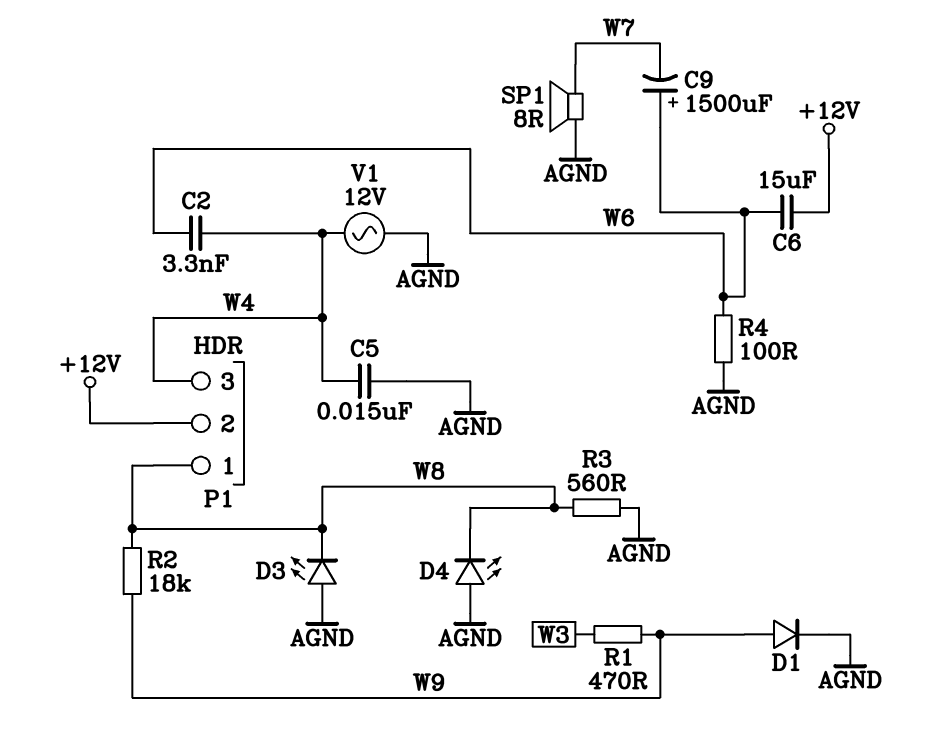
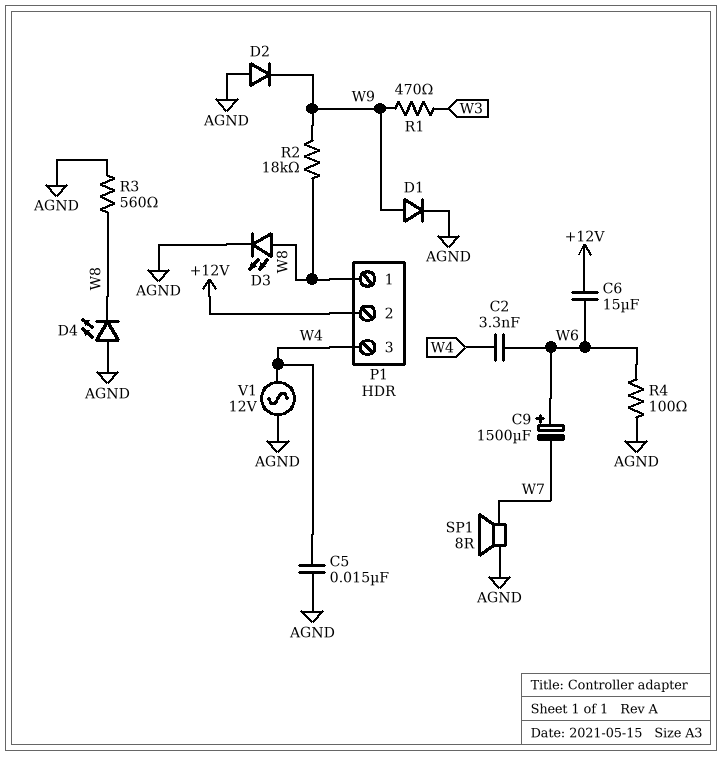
D2: none -> diode (A AGND, K W9)
D3: LED (A AGND, K W8) -> LED (A W8, K AGND)

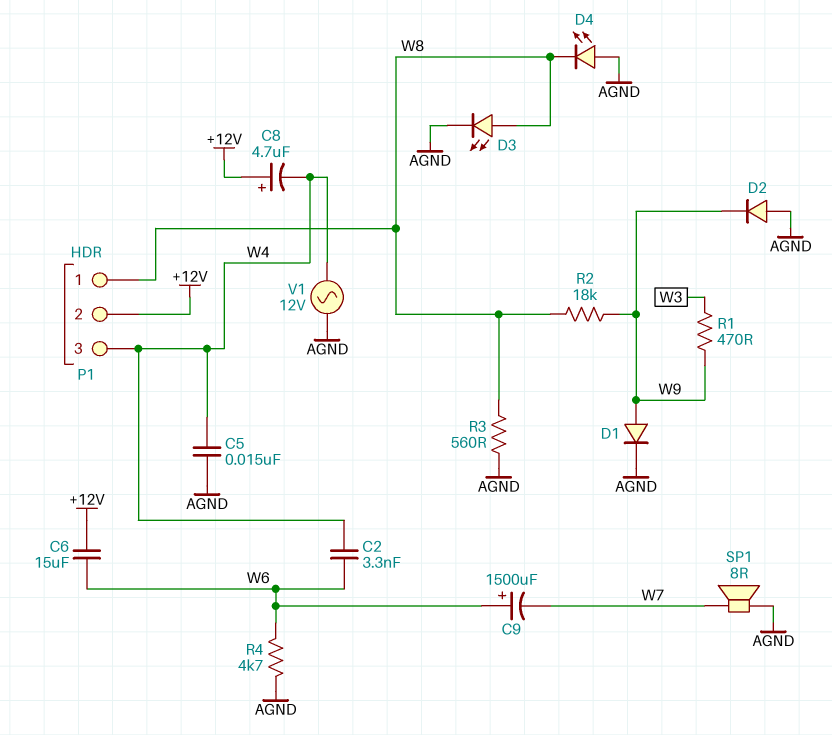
C8: none -> 4.7uF (plus +12V, minus W4)
R4: 100 (AGND, W6) -> 4.7k (AGND, W6)

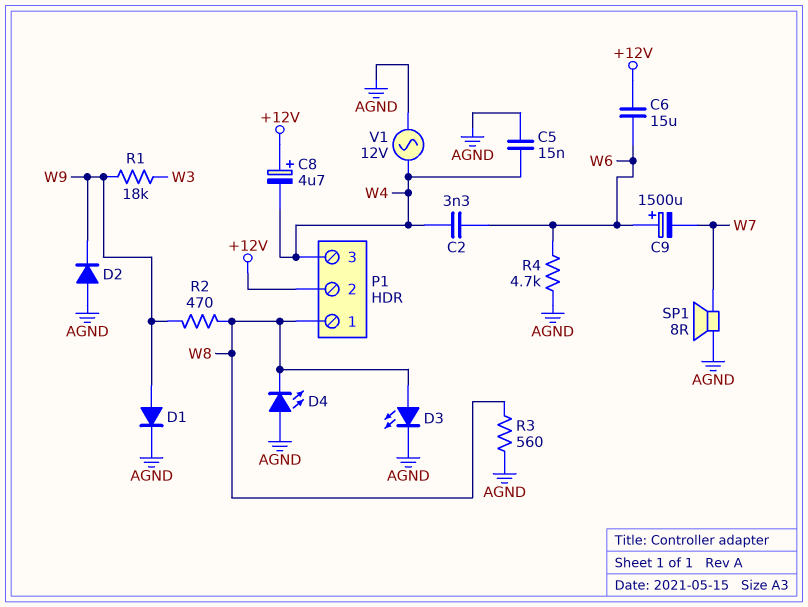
R1: 470 (W3, W9) -> 18k (W3, W9)
R2: 18k (W8, W9) -> 470 (W8, W9)

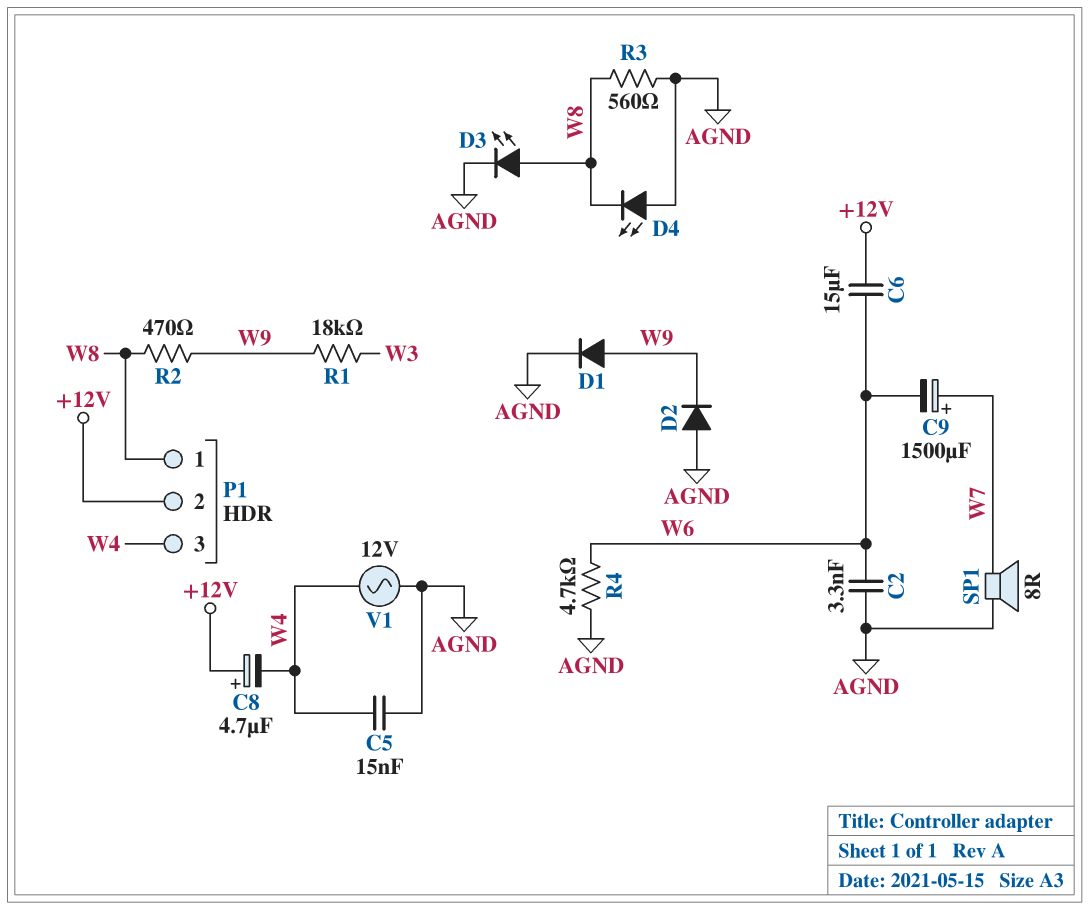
C2: 3.3nF (W4, W6) -> 3.3nF (AGND, W6)
C9: 1500uF (plus W6, minus W7) -> 1500uF (plus W7, minus W6)

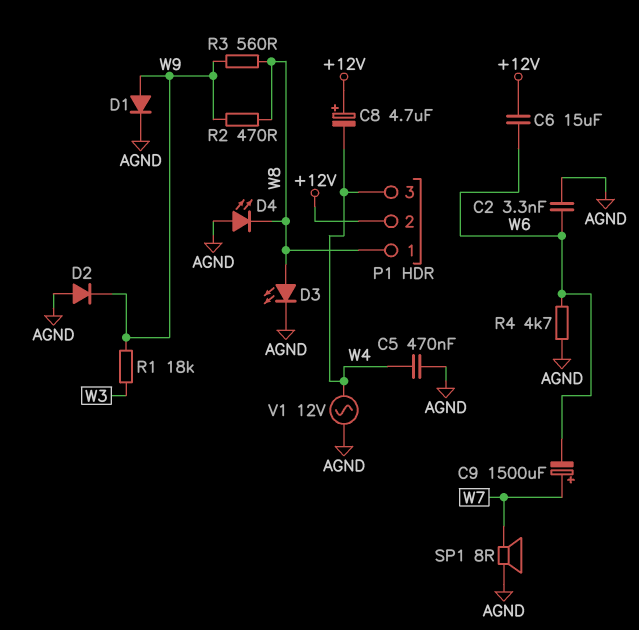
C5: 15nF (AGND, W4) -> 470nF (AGND, W4)
R3: 560 (AGND, W8) -> 560 (W8, W9)

